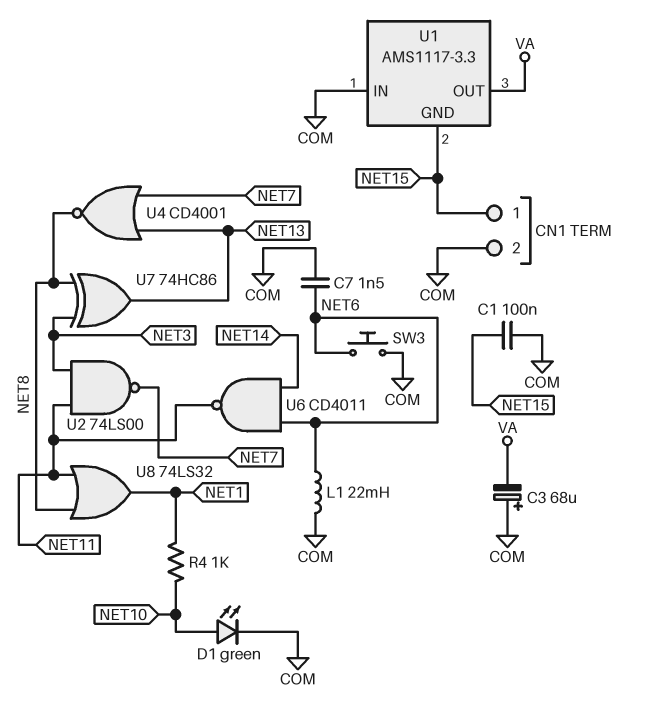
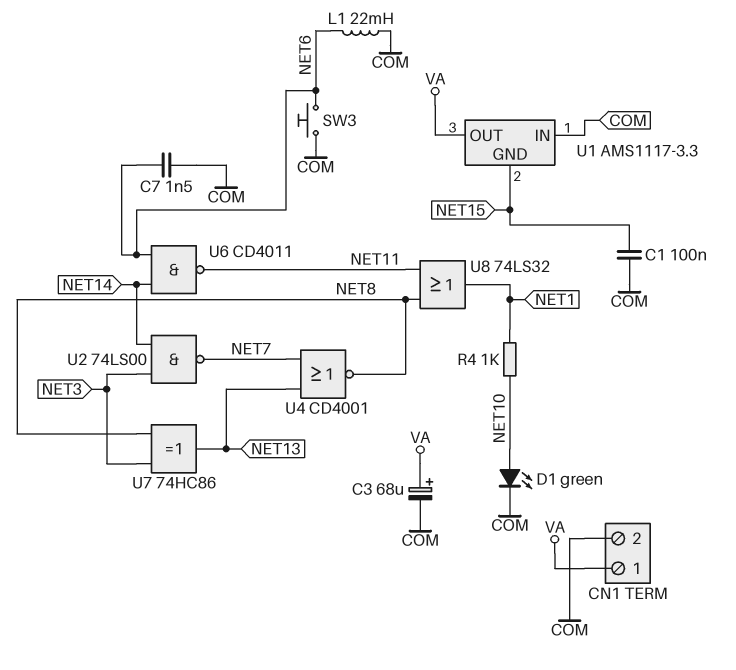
C3: 68uF (plus COM, minus VA) -> 68uF (plus VA, minus COM)
CN1 pin 1: NET15 -> VA
U2: NAND 74LS00 (in NET3, in NET11, out NET7) -> NAND 74LS00 (in NET3, in NET14, out NET7)

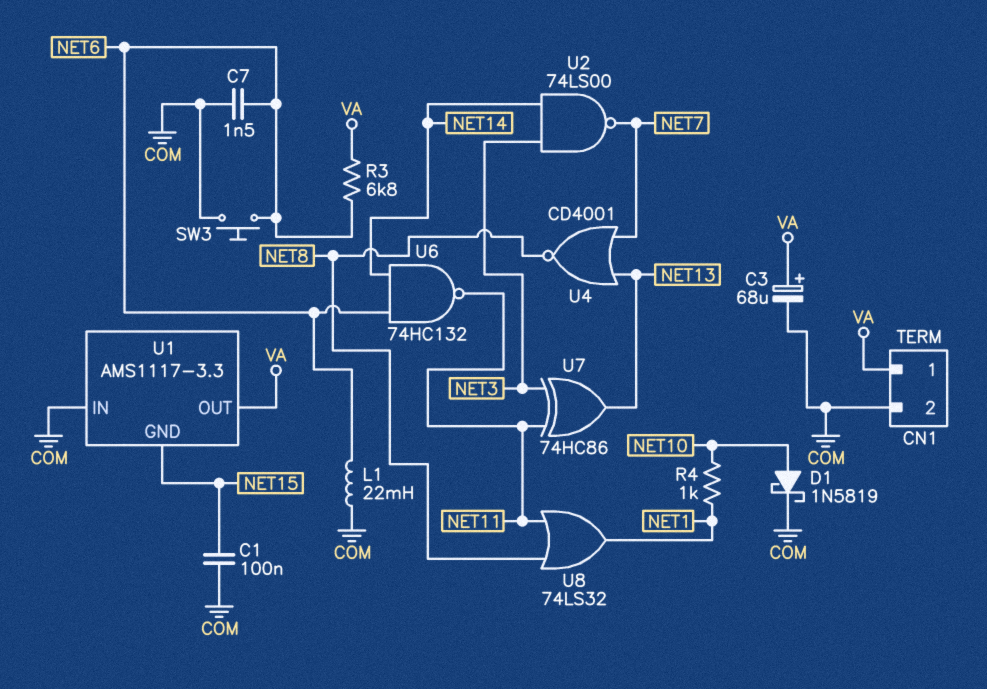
D1: LED green (A NET10, K COM) -> schottky 1N5819 (A NET10, K COM)
R3: none -> 6.8k (NET6, VA)
U6: NAND CD4011 (in NET6, in NET14, out NET11) -> NAND 74HC132 (in NET6, in NET14, out NET11)
U7: XOR 74HC86 (in NET3, in NET8, out NET13) -> XOR 74HC86 (in NET3, in NET11, out NET13)

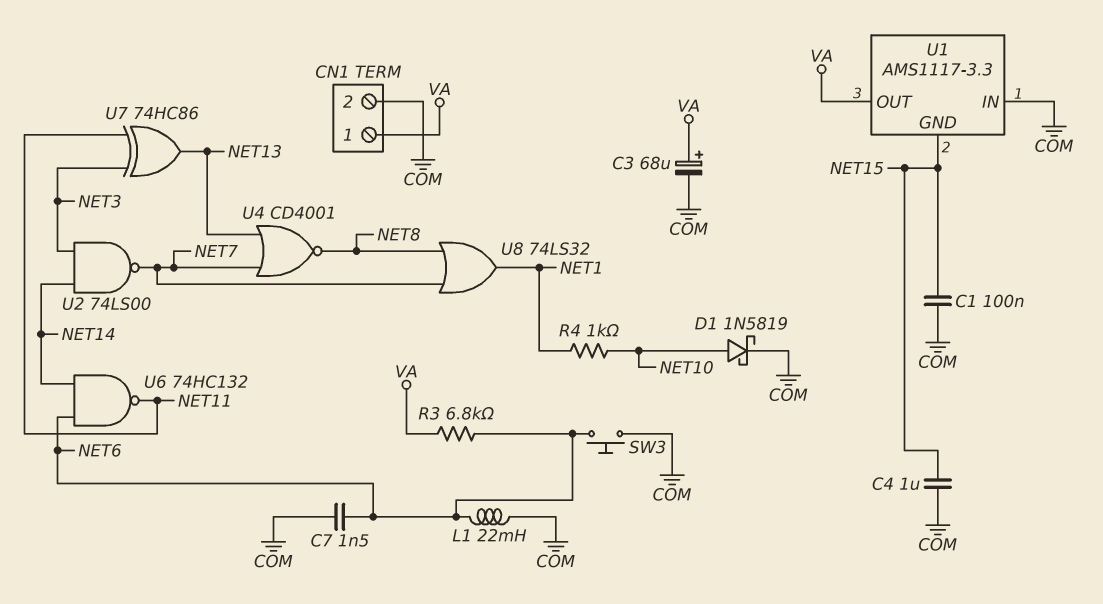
C4: none -> 1uF (COM, NET15)
U8: OR 74LS32 (in NET8, in NET11, out NET1) -> OR 74LS32 (in NET7, in NET8, out NET1)

